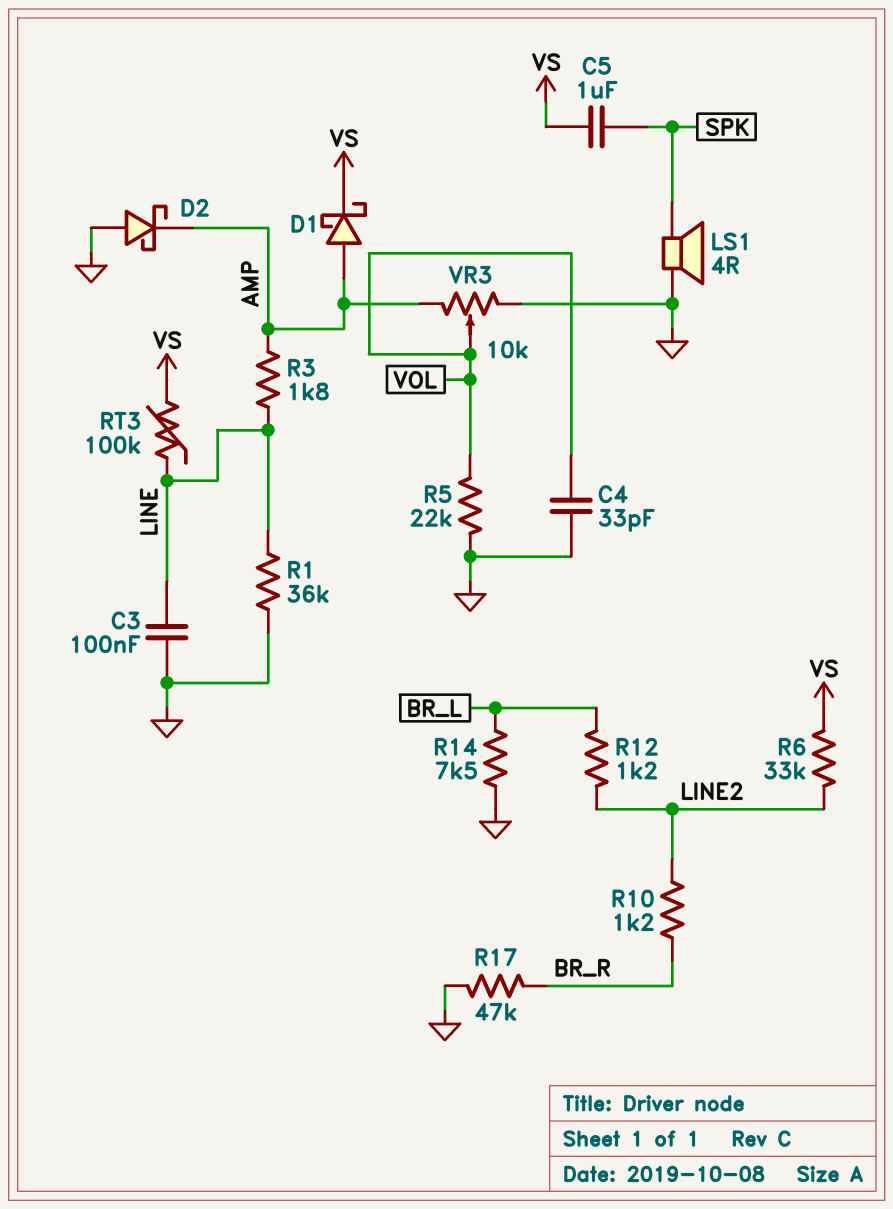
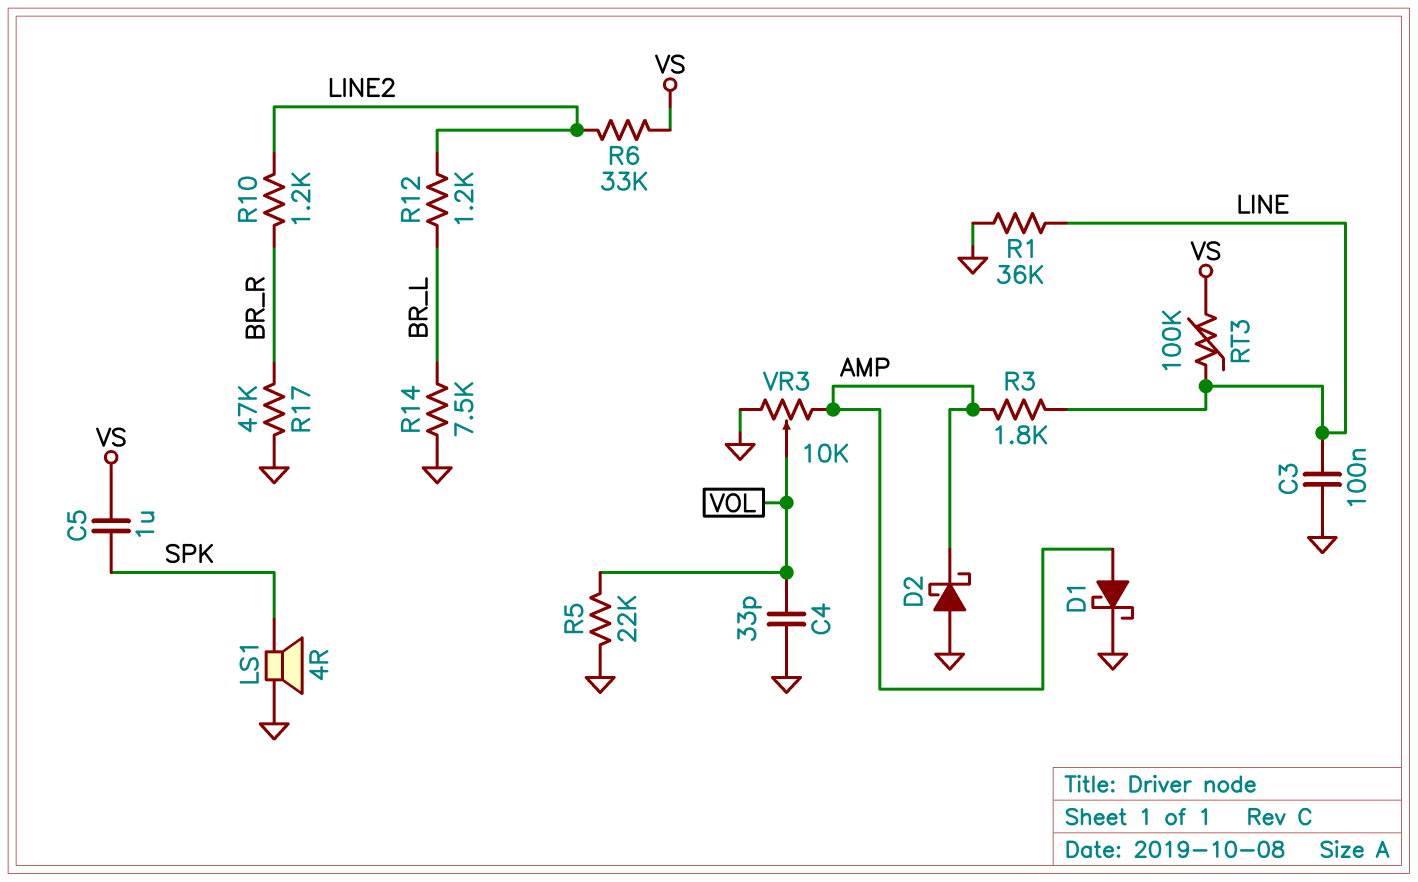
D1: schottky (A AMP, K VS) -> schottky (A AMP, K GND)

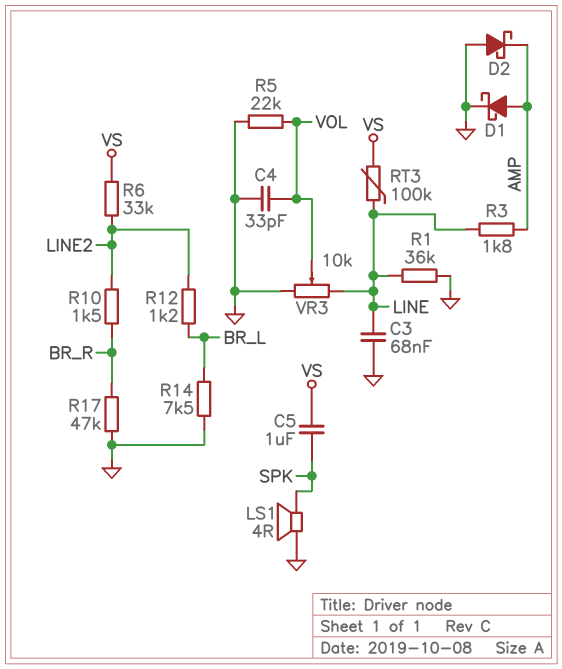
C3: 100nF (GND, LINE) -> 68nF (GND, LINE)
R10: 1.2k (BR_R, LINE2) -> 1.5k (BR_R, LINE2)
VR3: 10k (AMP, GND, wiper VOL) -> 10k (GND, LINE, wiper VOL)

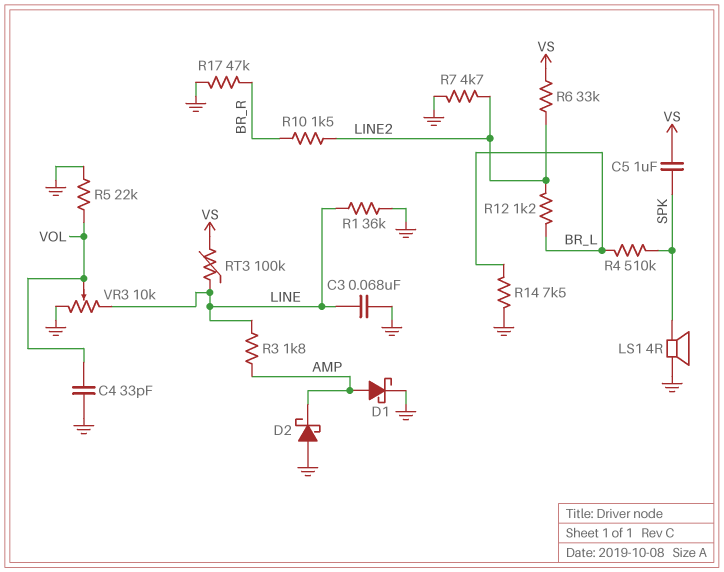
R4: none -> 510k (BR_L, SPK)
R7: none -> 4.7k (GND, LINE2)

